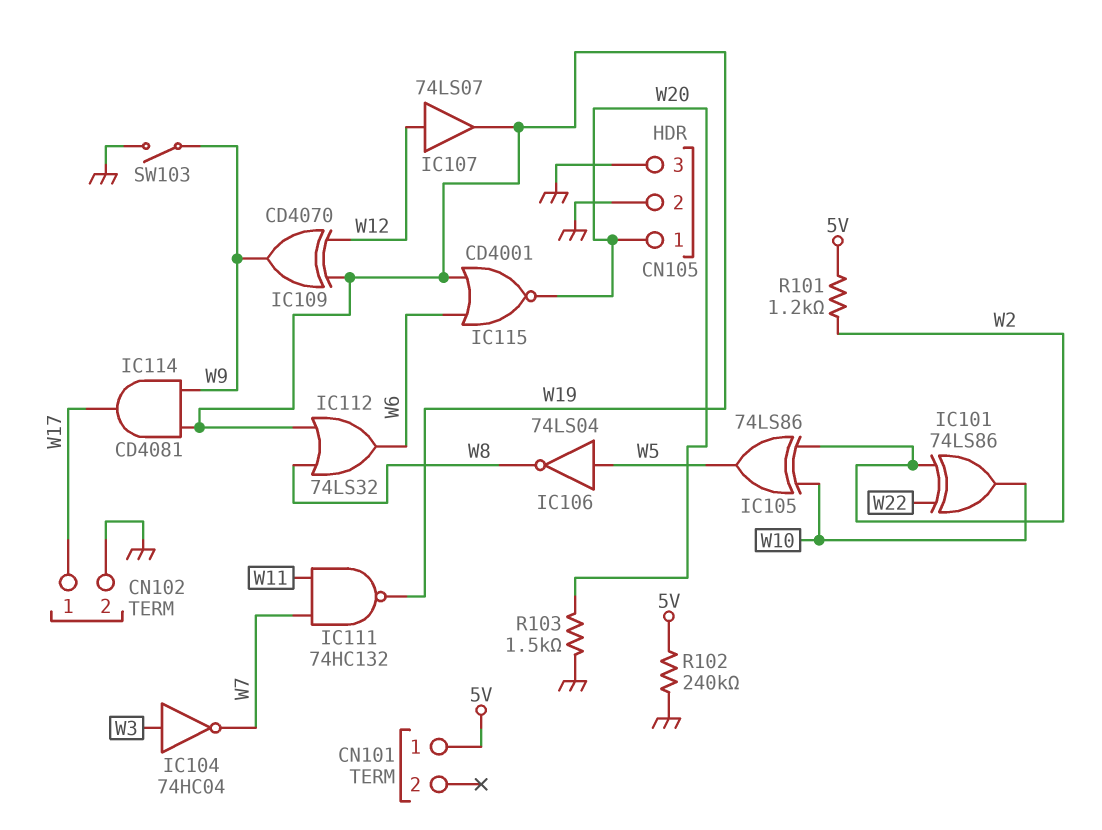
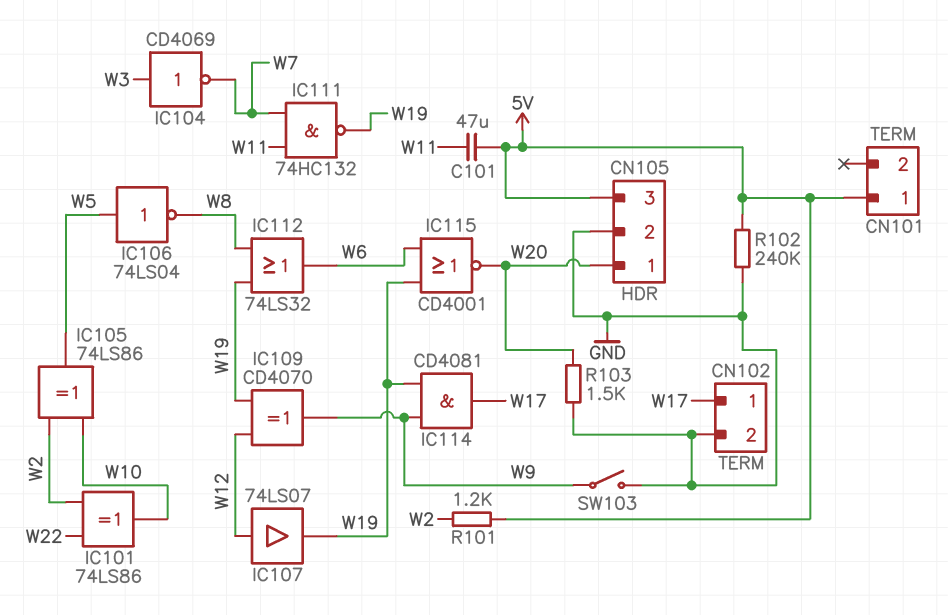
C101: none -> 47uF (5V, W11)
CN105 pin 3: GND -> 5V
IC104: NOT 74HC04 (in W3, out W7) -> NOT CD4069 (in W3, out W7)

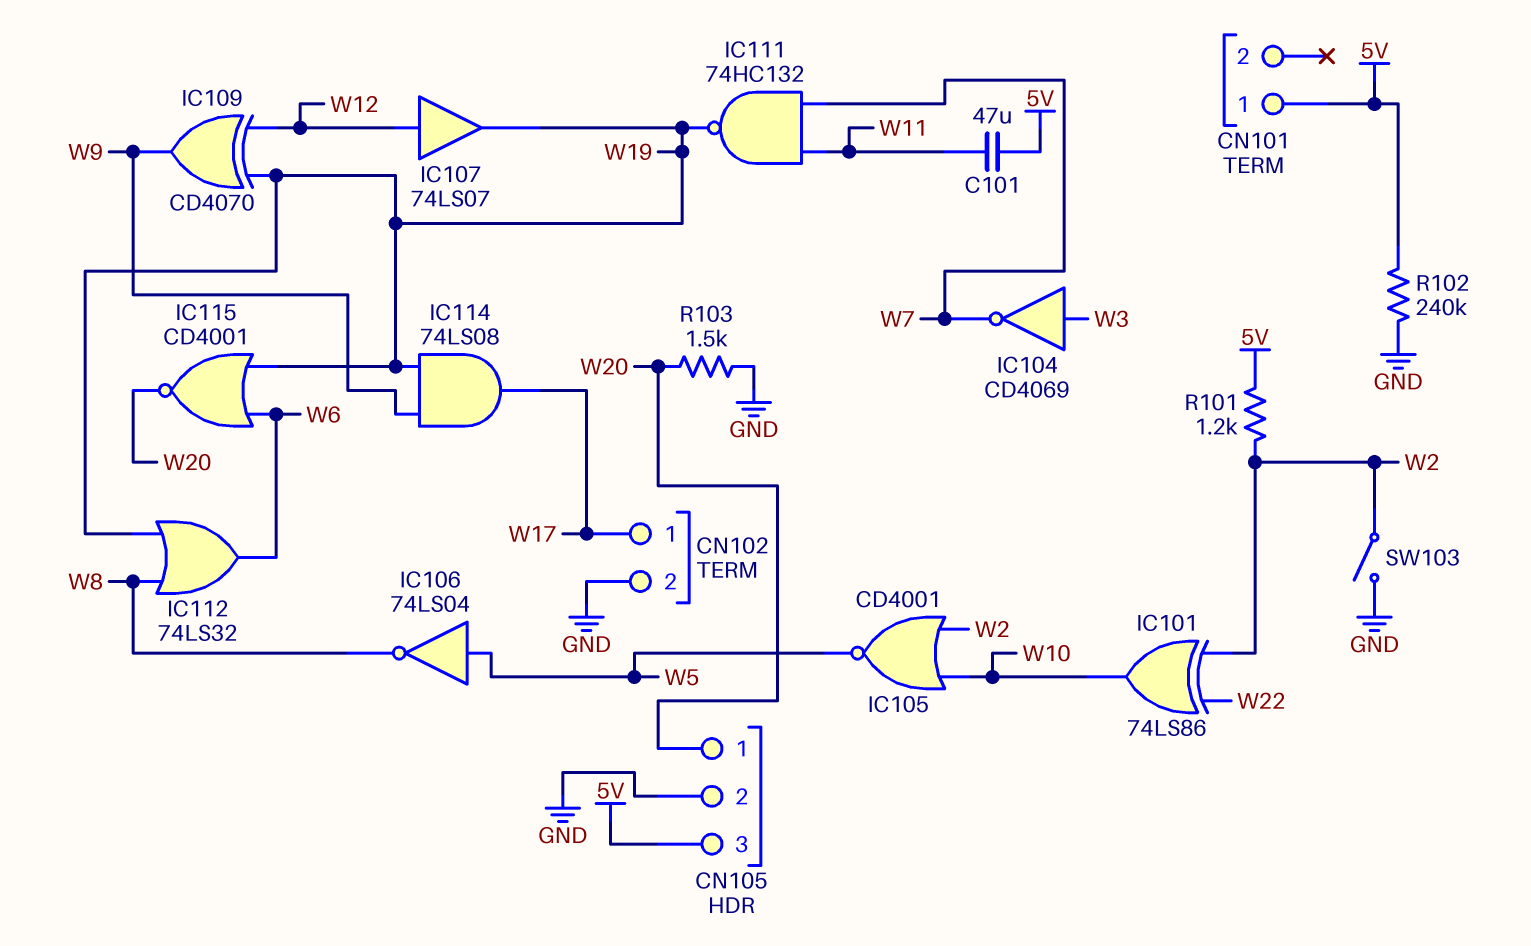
IC105: XOR 74LS86 (in W2, in W10, out W5) -> NOR CD4001 (in W2, in W10, out W5)
IC114: AND CD4081 (in W9, in W19, out W17) -> AND 74LS08 (in W9, in W19, out W17)
SW103: switch (GND, W9) -> switch (GND, W2)

